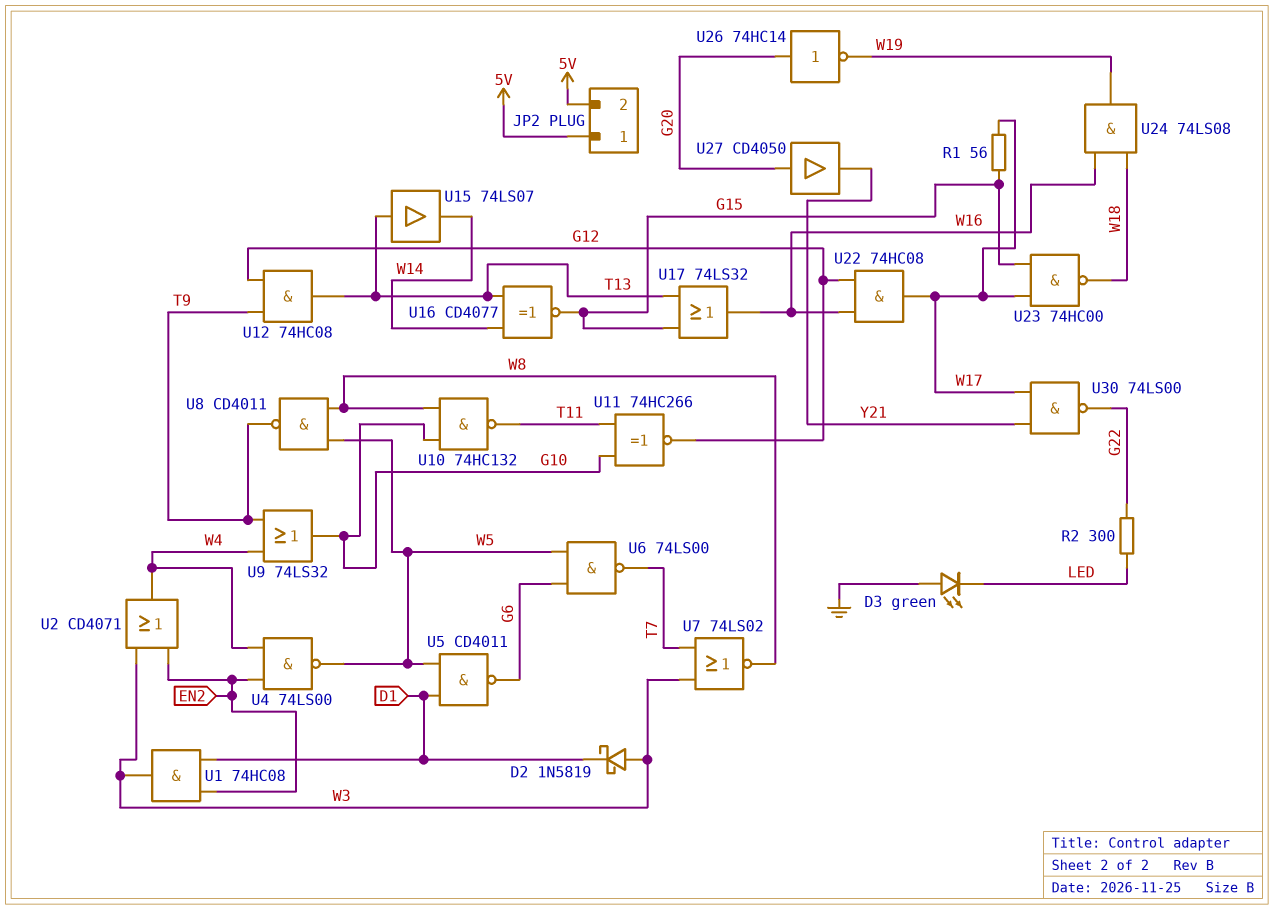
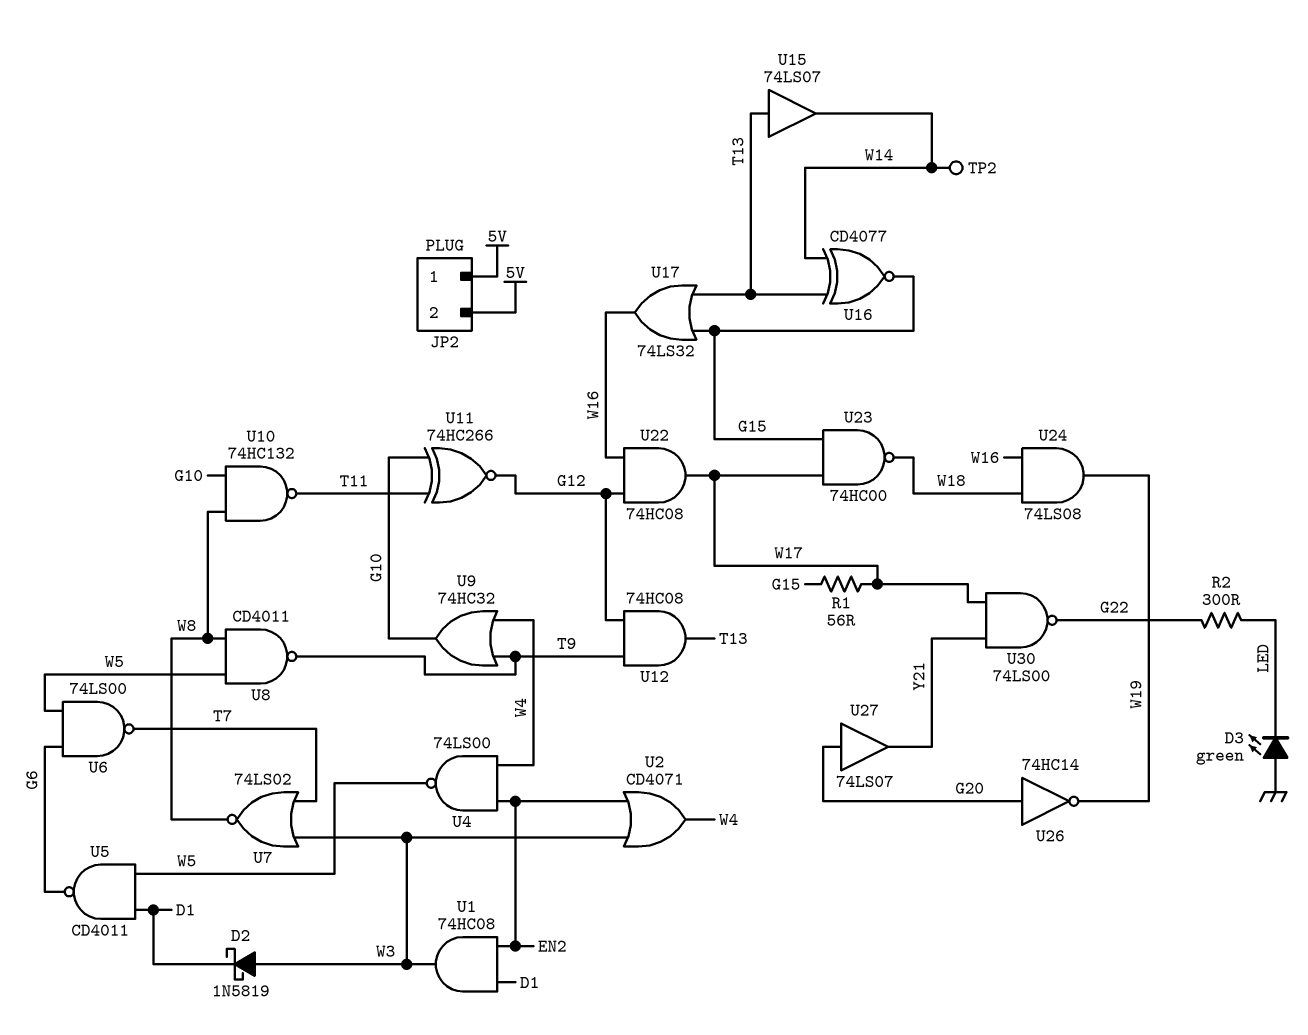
TP2: none -> test point (W14)
U9: OR 74LS32 (in T9, in W4, out G10) -> OR 74HC32 (in T9, in W4, out G10)
U27: buffer CD4050 (in G20, out Y21) -> buffer 74LS07 (in G20, out Y21)

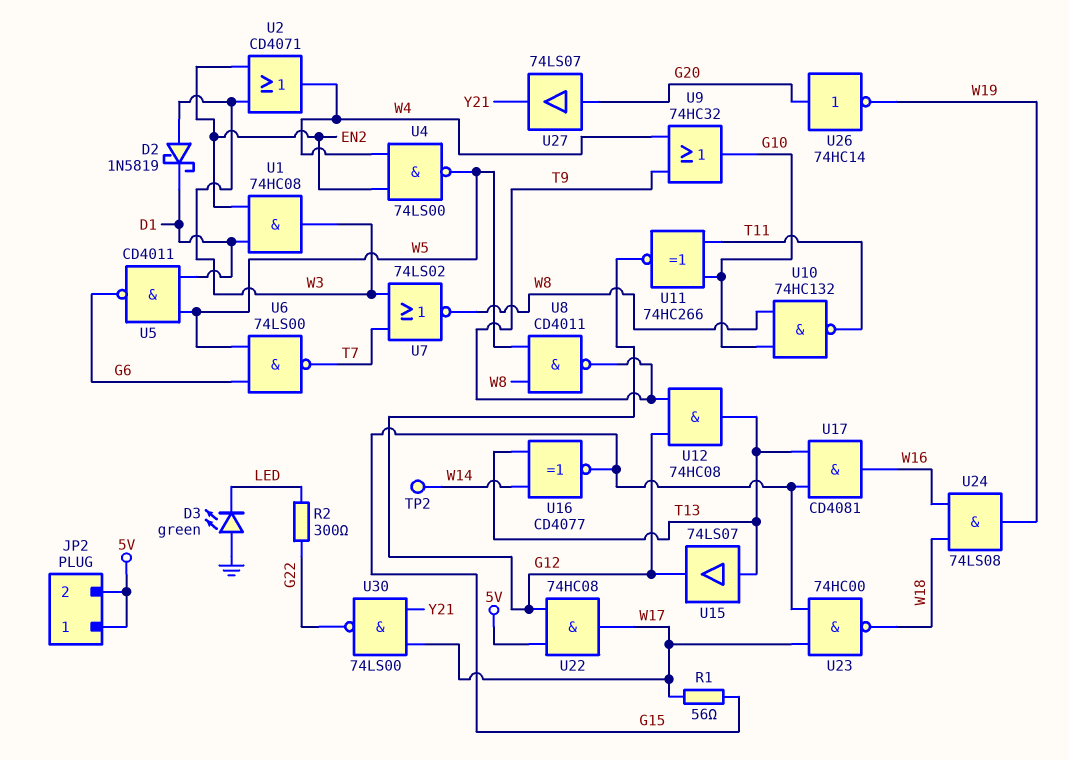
U15: buffer 74LS07 (in T13, out W14) -> buffer 74LS07 (in T13, out G12)
U17: OR 74LS32 (in G15, in T13, out W16) -> AND CD4081 (in G15, in T13, out W16)
U22: AND 74HC08 (in G12, in W16, out W17) -> AND 74HC08 (in 5V, in G12, out W17)

